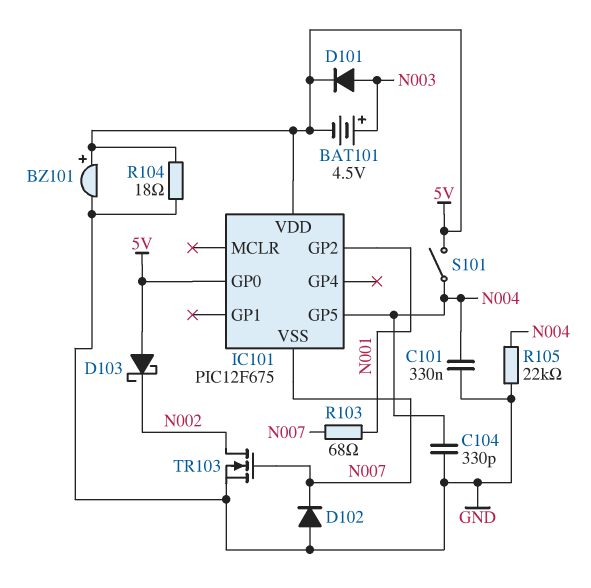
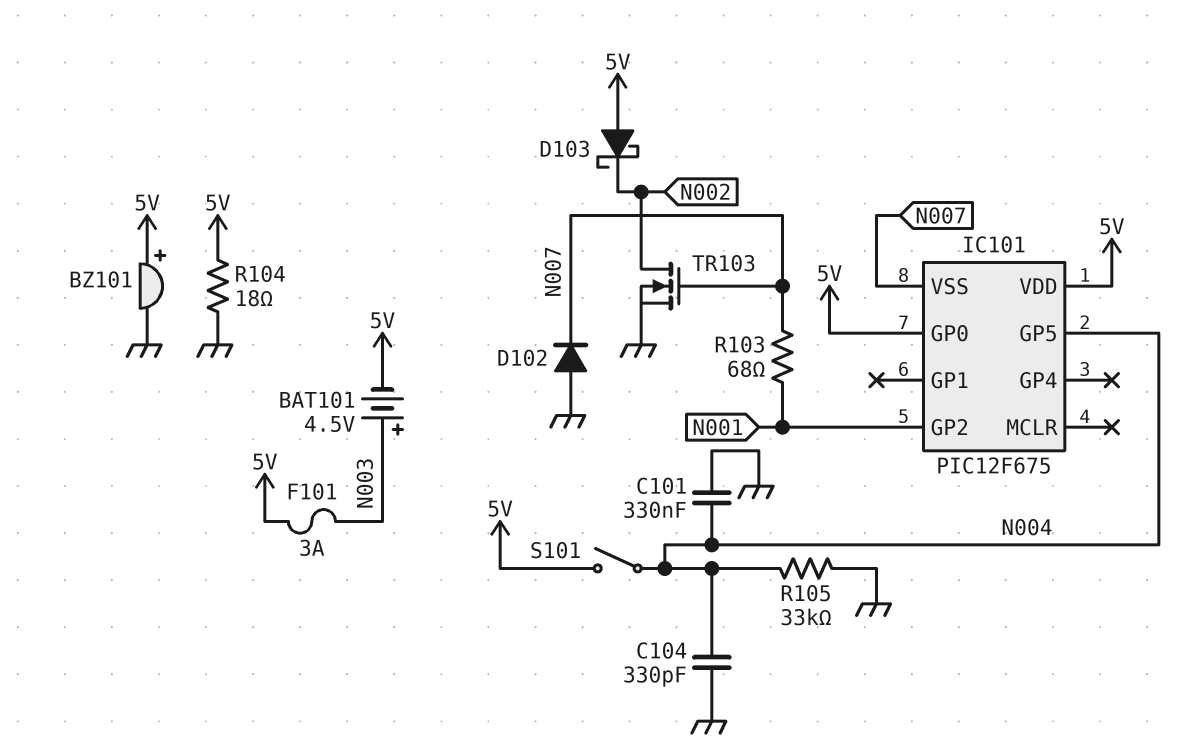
D101: diode (A N003, K 5V) -> none
F101: none -> 3A (5V, N003)
R105: 22k (GND, N004) -> 33k (GND, N004)

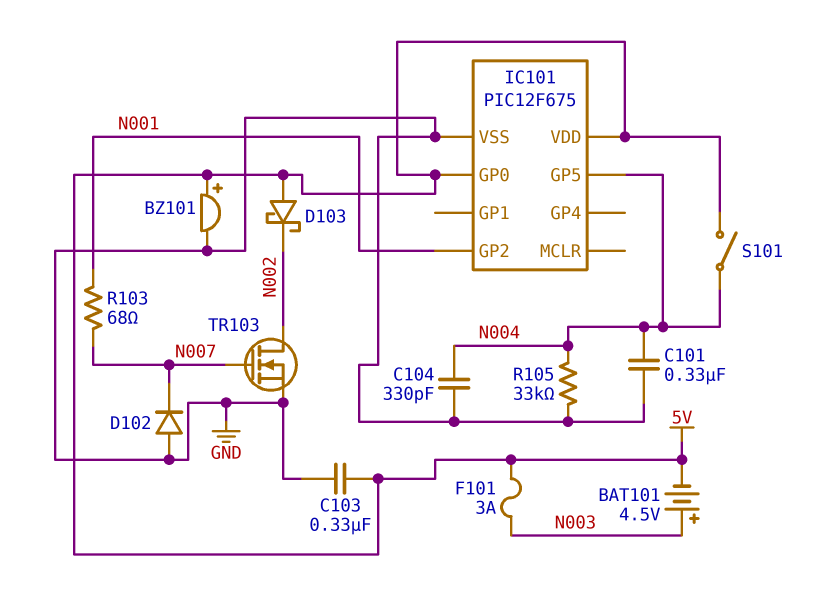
C103: none -> 330nF (5V, GND)
IC101 pin VSS: N007 -> GND
R104: 18 (5V, GND) -> none

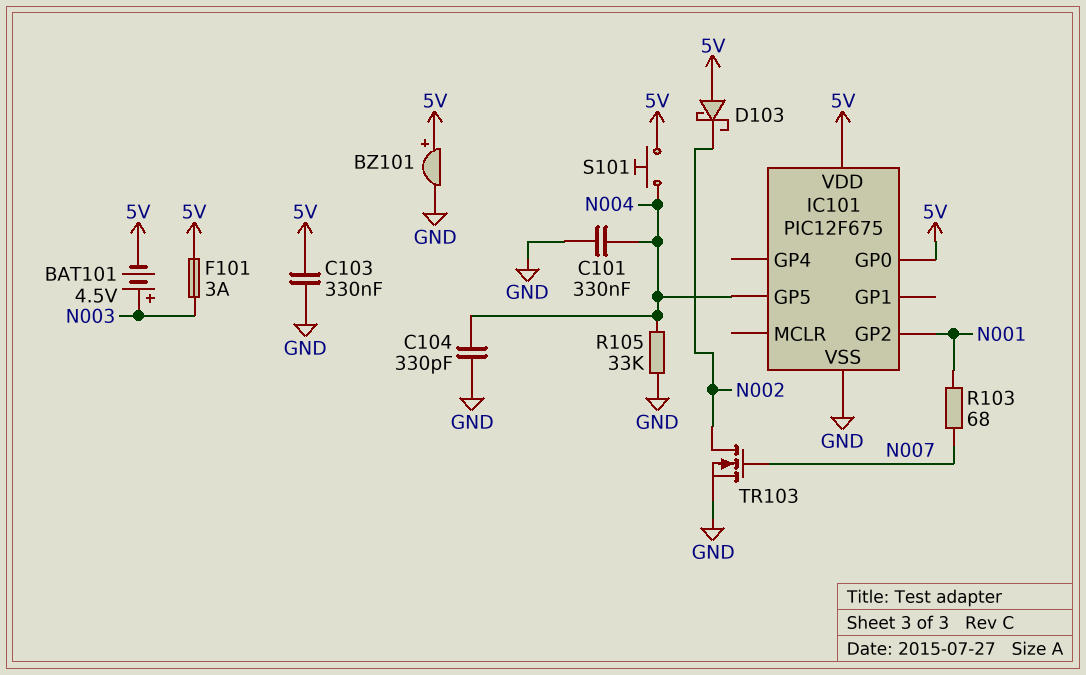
D102: diode (A GND, K N007) -> none
S101: switch (5V, N004) -> button (5V, N004)

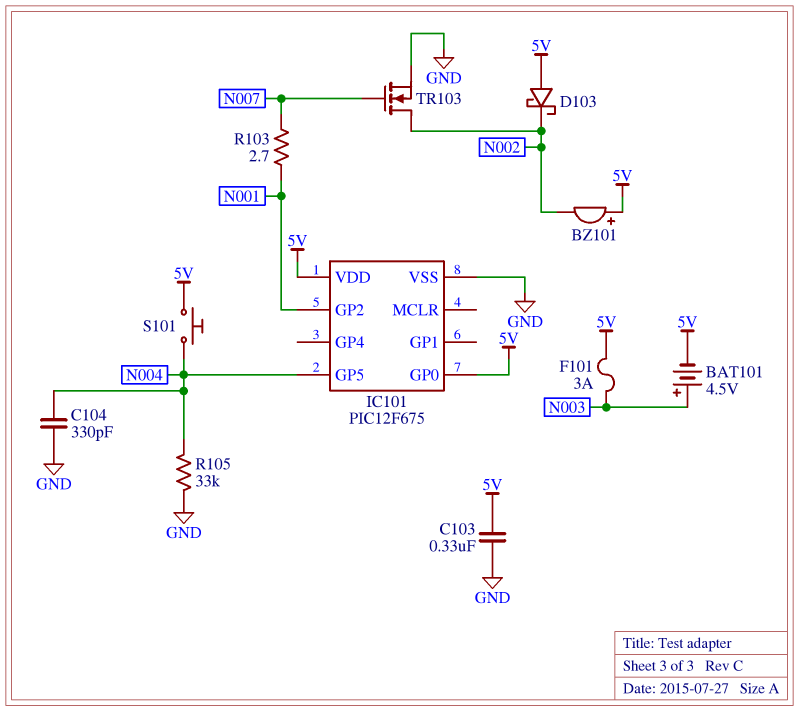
BZ101: buzzer (plus 5V, minus GND) -> buzzer (plus 5V, minus N002)
C101: 330nF (GND, N004) -> none
R103: 68 (N001, N007) -> 2.7 (N001, N007)

